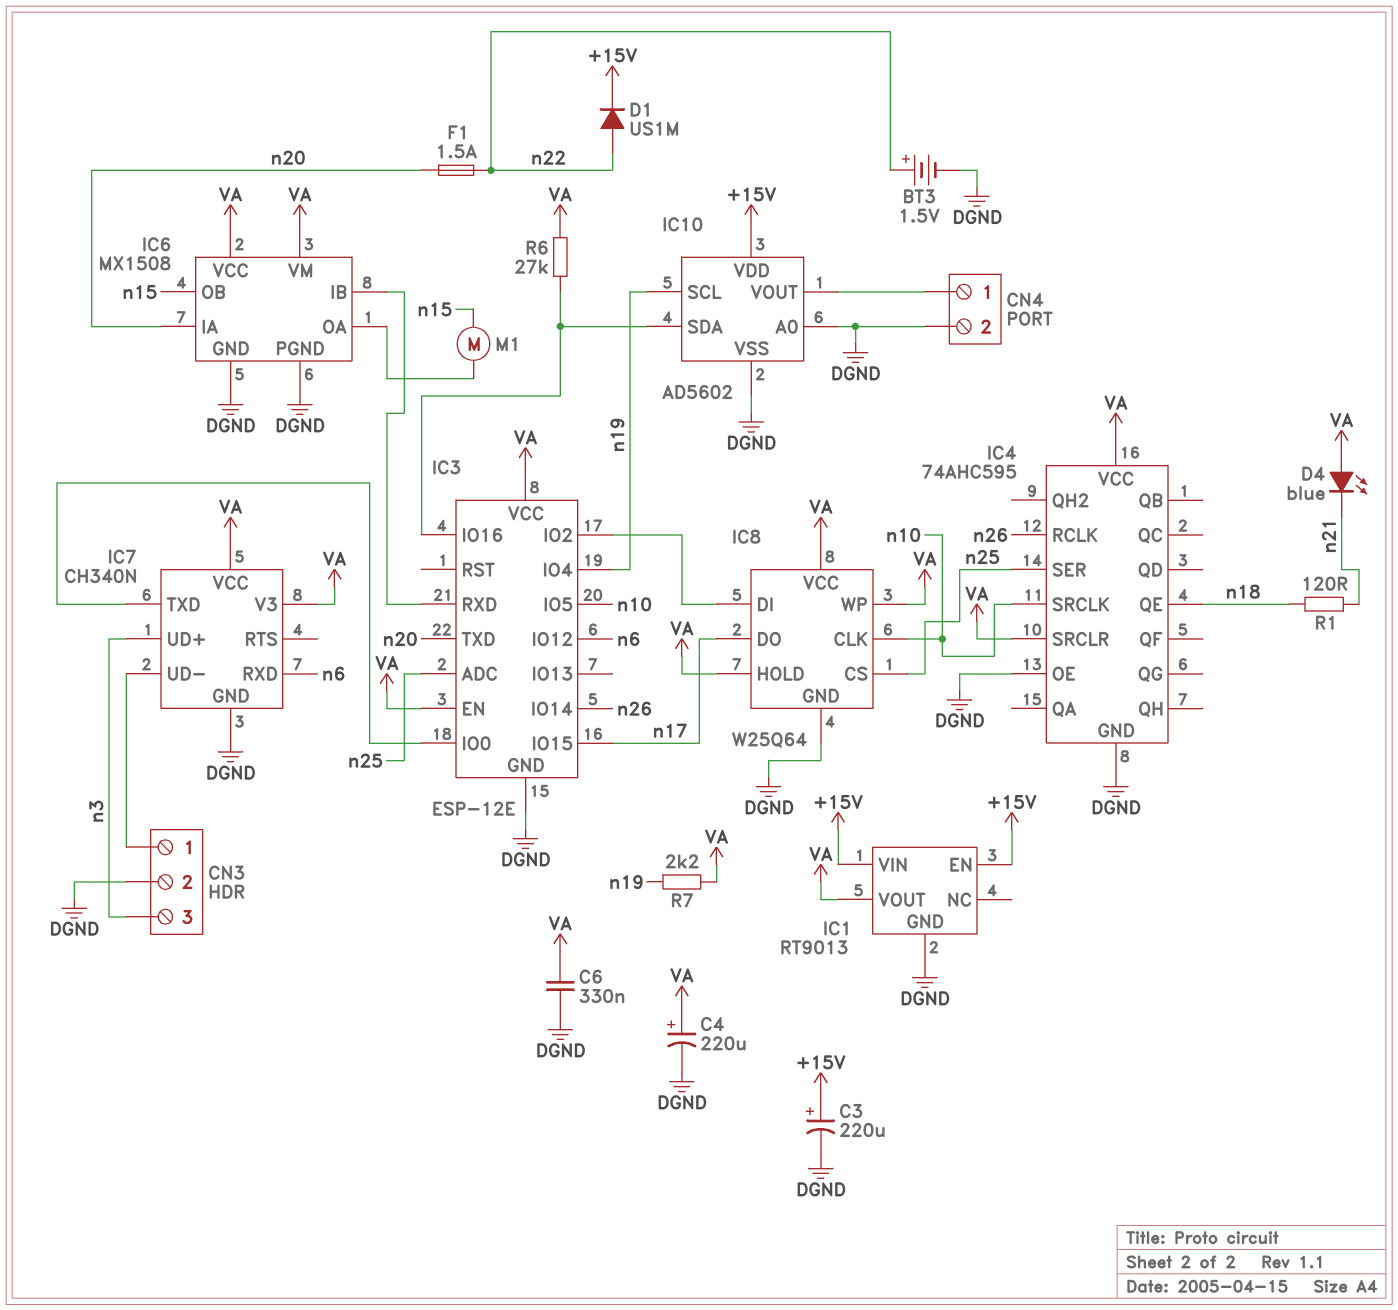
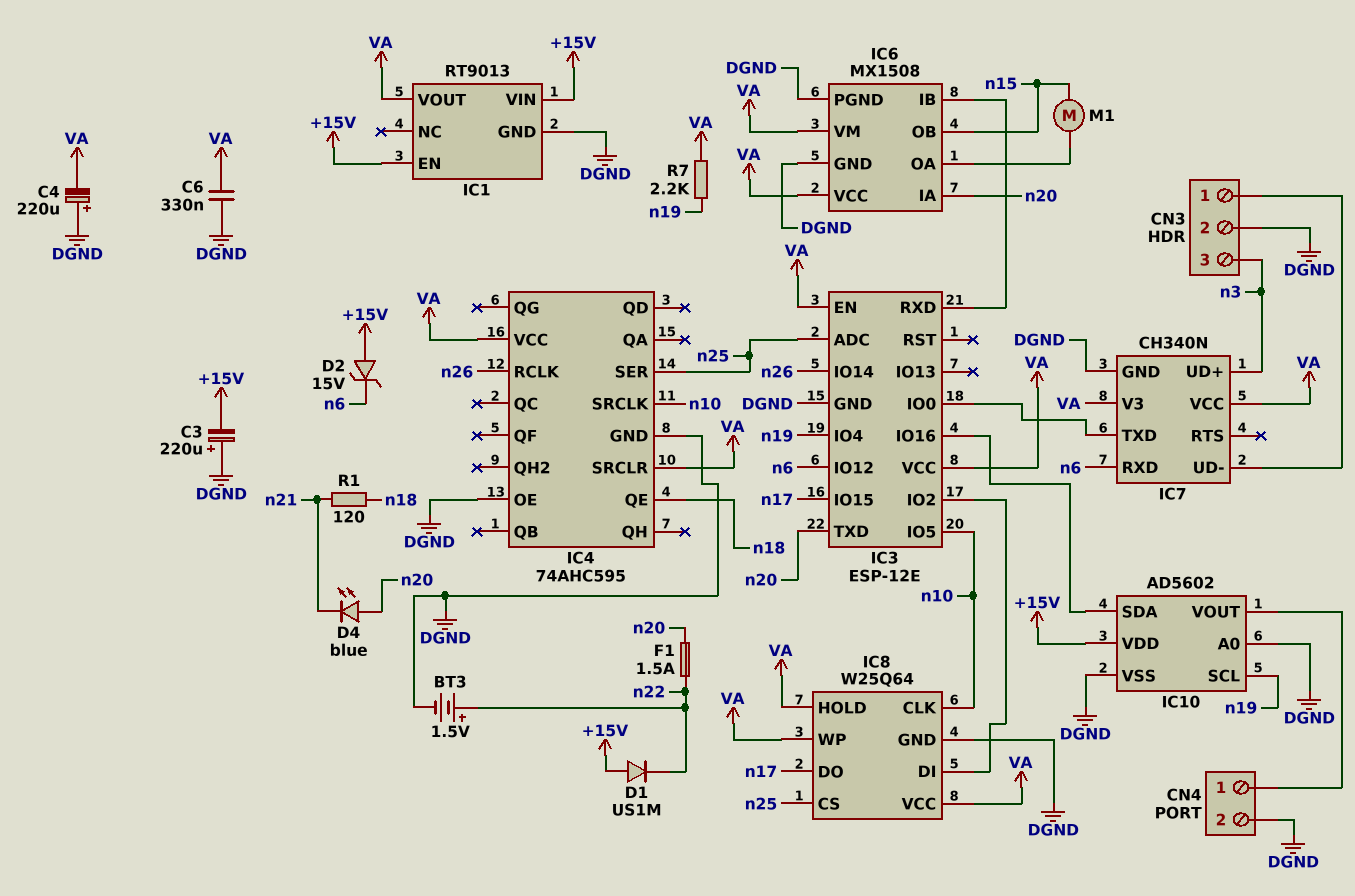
C3: 220uF (plus +15V, minus DGND) -> 220uF (plus DGND, minus +15V)
C4: 220uF (plus VA, minus DGND) -> 220uF (plus DGND, minus VA)
D1: diode US1M (A n22, K +15V) -> diode US1M (A +15V, K n22)
D2: none -> zener 15V (A +15V, K n6)
D4: LED blue (A VA, K n21) -> LED blue (A n20, K n21)
R6: 27k (IC3/IO16, VA) -> none

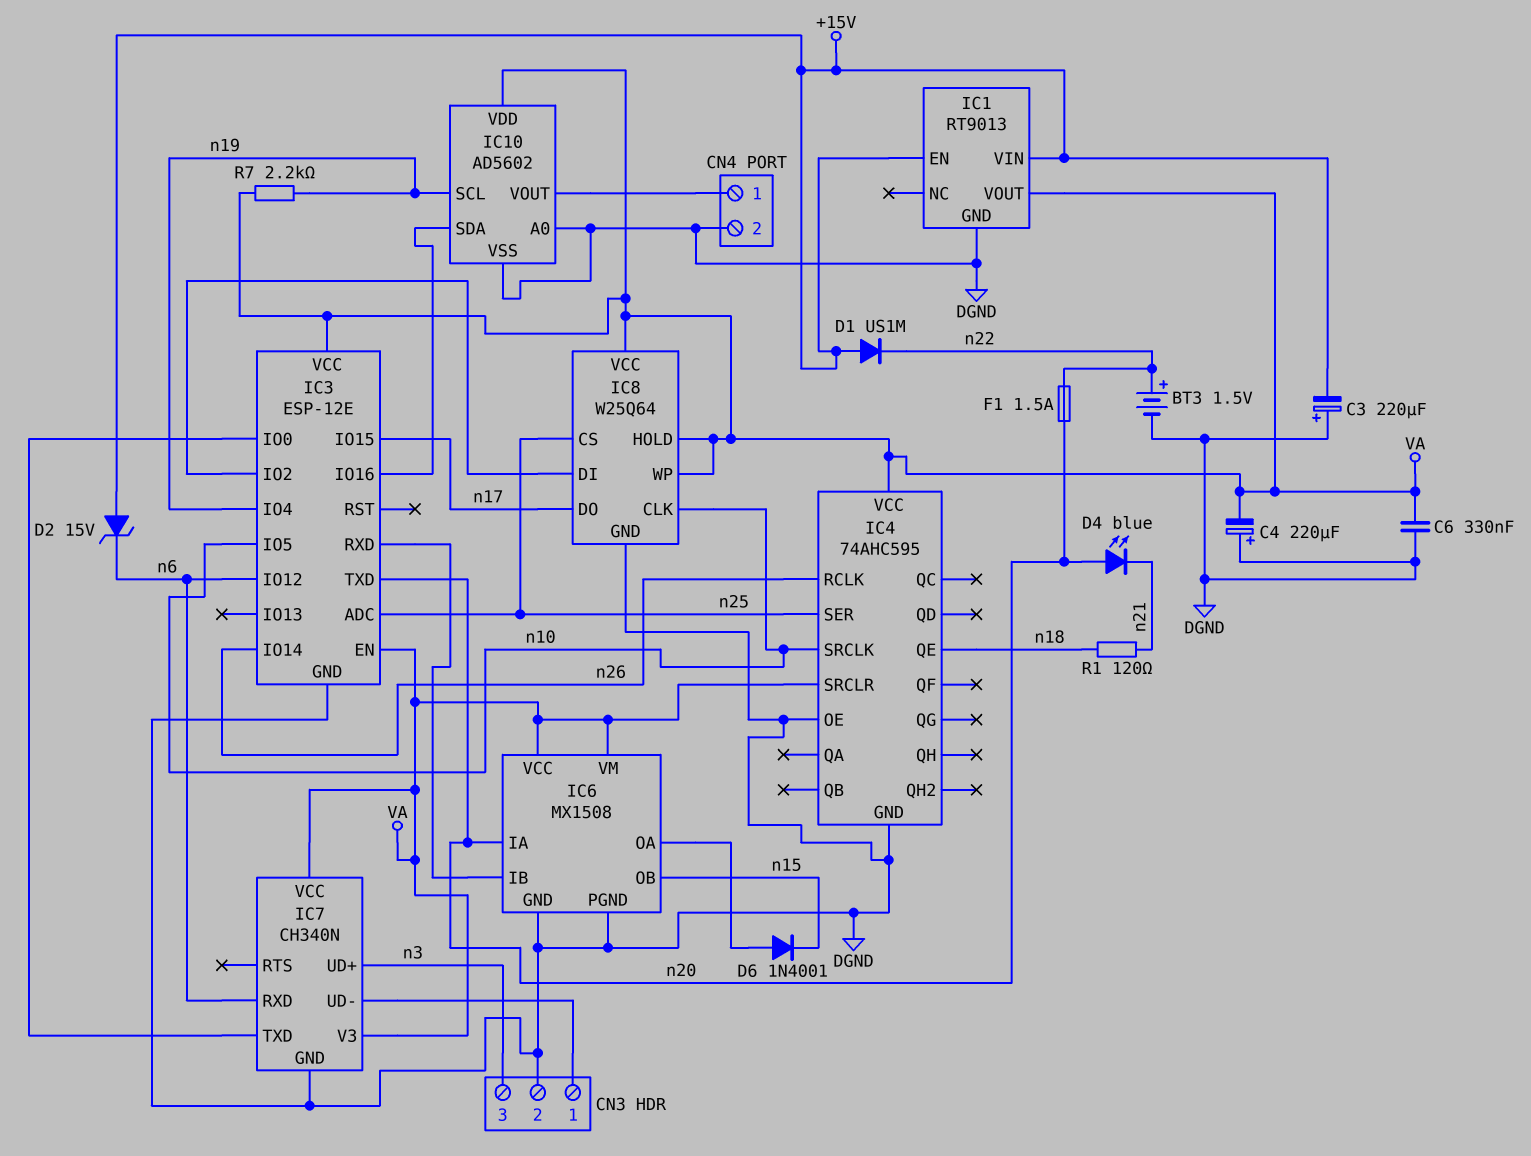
D6: none -> diode 1N4001 (A IC6/OA, K n15)
IC10 pin VDD: +15V -> VA
M1: motor (IC6/OA, n15) -> none

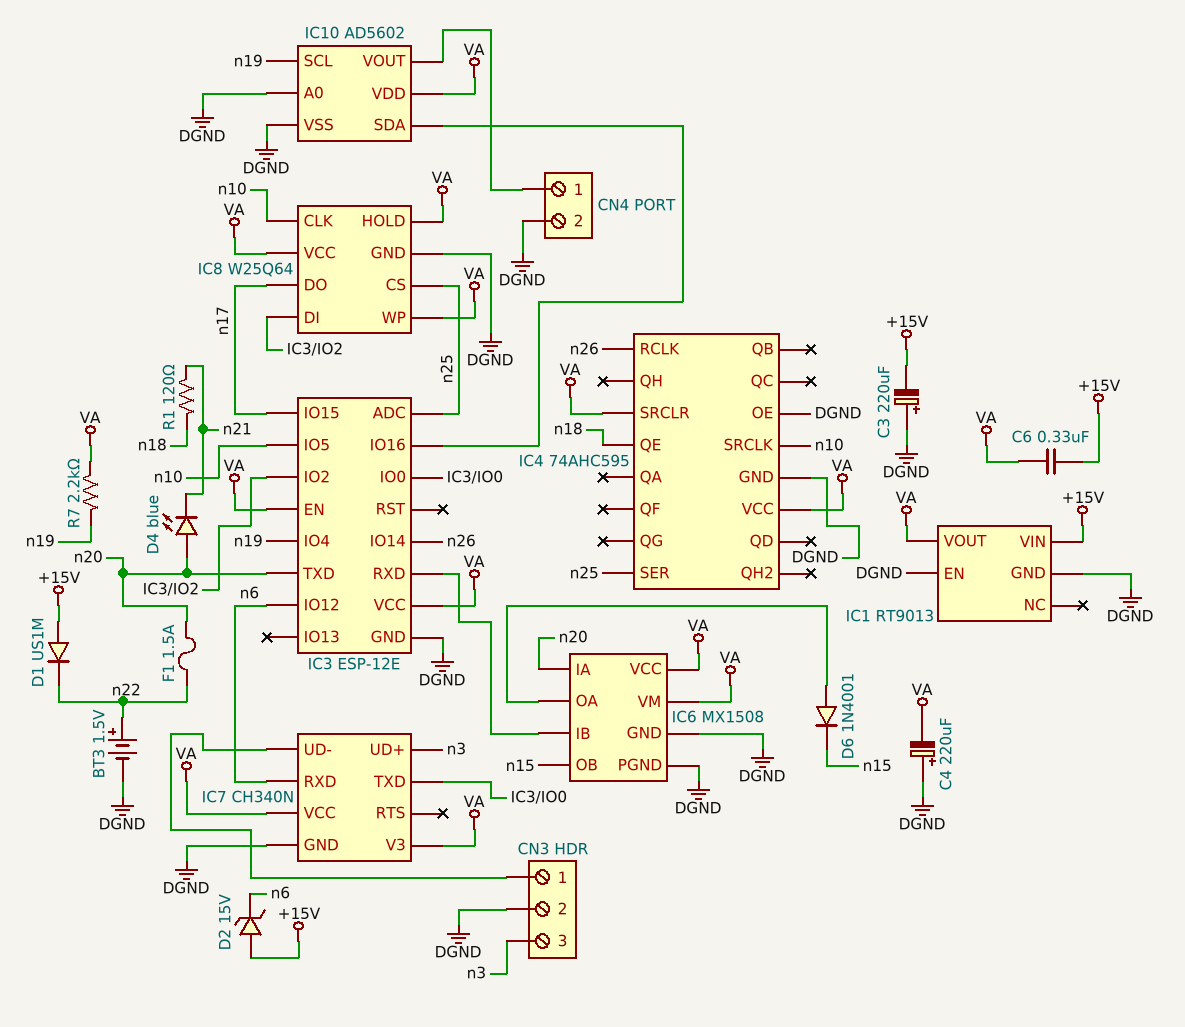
C6: 330nF (DGND, VA) -> 330nF (+15V, VA)
IC1 pin EN: +15V -> DGND

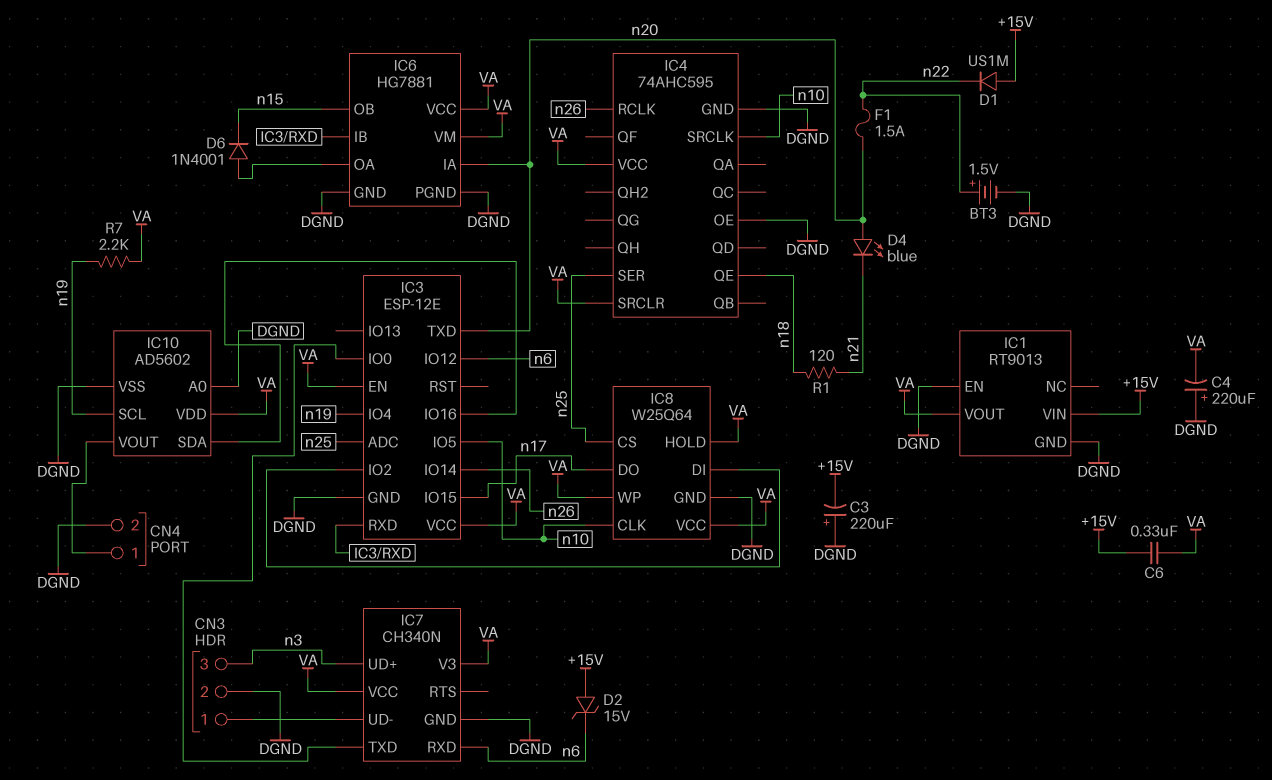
IC6: MX1508 -> HG7881

